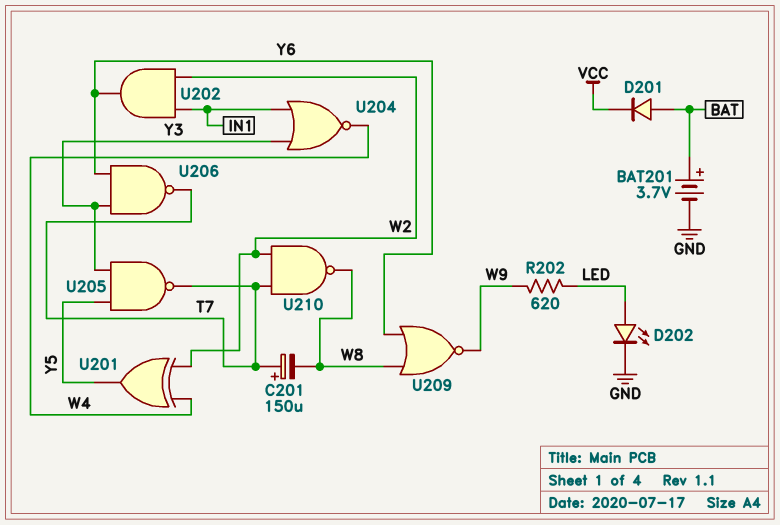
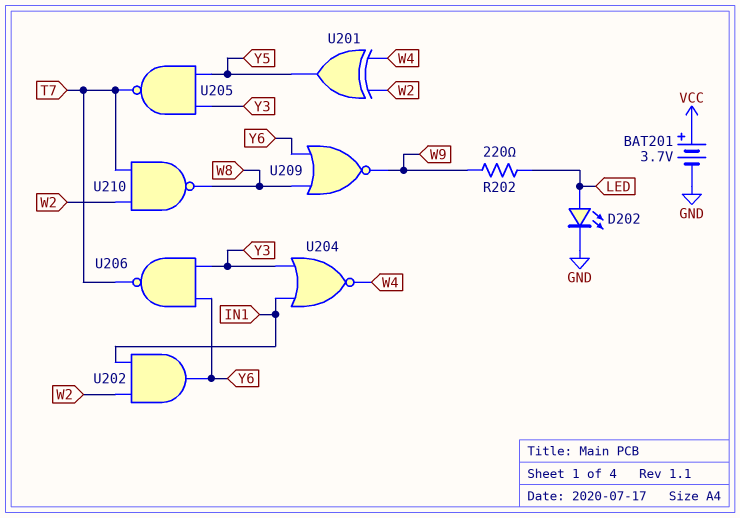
BAT201: 3.7V (plus BAT, minus GND) -> 3.7V (plus VCC, minus GND)
C201: 150uF (plus T7, minus W8) -> none
D201: diode (A BAT, K VCC) -> none
R202: 620 (LED, W9) -> 220 (LED, W9)

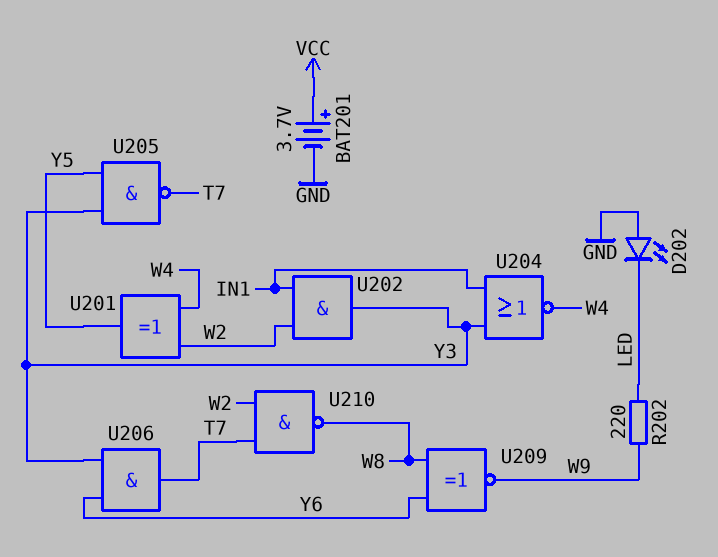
D202: LED (A LED, K GND) -> LED (A GND, K LED)
U202: AND (in IN1, in W2, out Y6) -> AND (in IN1, in W2, out Y3)
U206: NAND (in Y3, in Y6, out T7) -> AND (in Y3, in Y6, out T7)
U209: NOR (in W8, in Y6, out W9) -> XNOR (in W8, in Y6, out W9)

